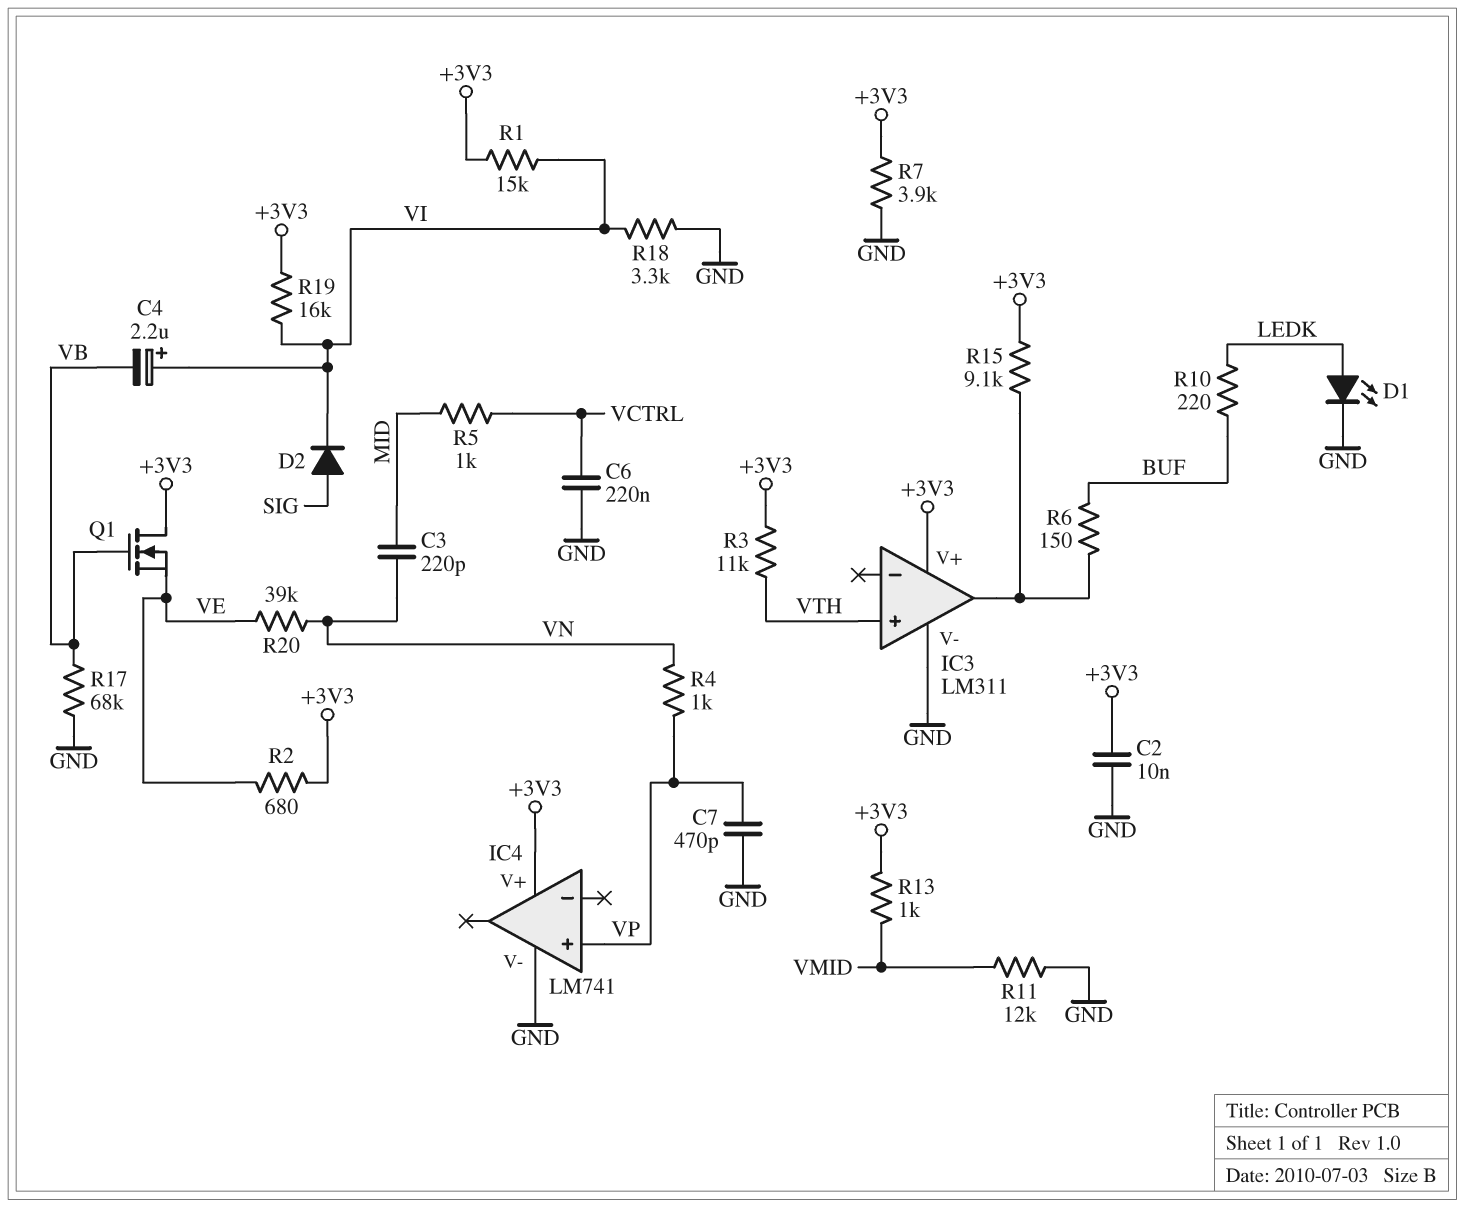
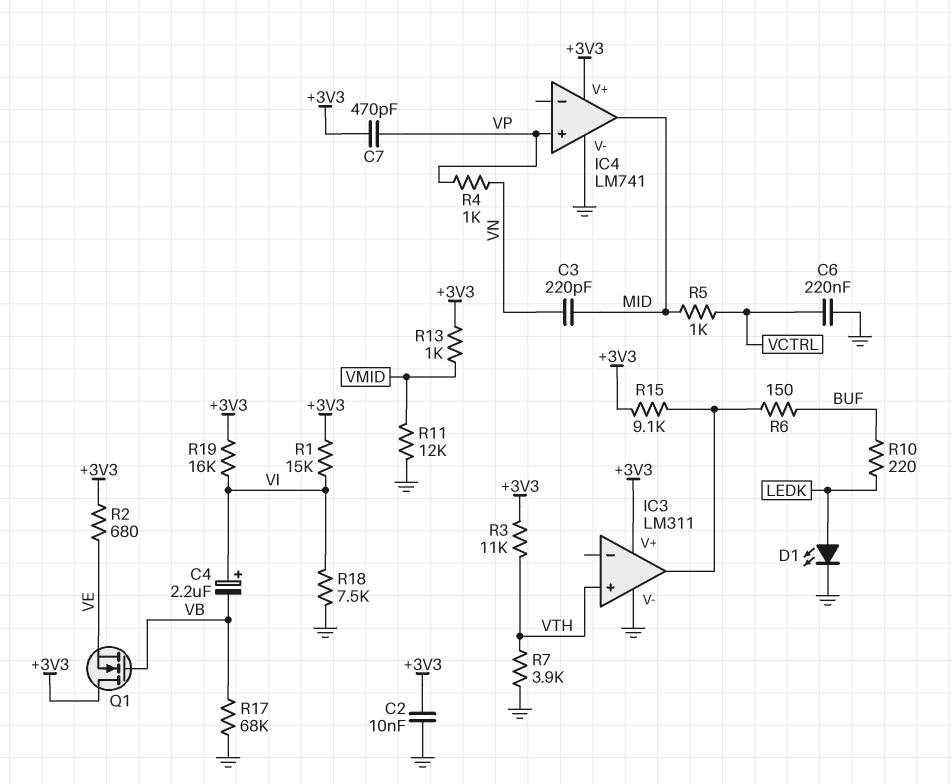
C7: 470pF (GND, VP) -> 470pF (+3V3, VP)
D2: diode (A SIG, K VI) -> none
IC4 pin out: none -> MID
R7: 3.9k (+3V3, GND) -> 3.9k (GND, VTH)
R18: 3.3k (GND, VI) -> 7.5k (GND, VI)
R20: 39k (VE, VN) -> none

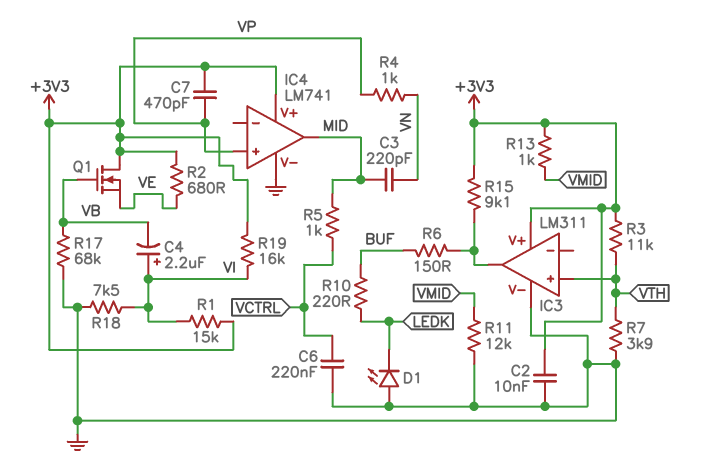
D1: LED (A LEDK, K GND) -> LED (A GND, K LEDK)

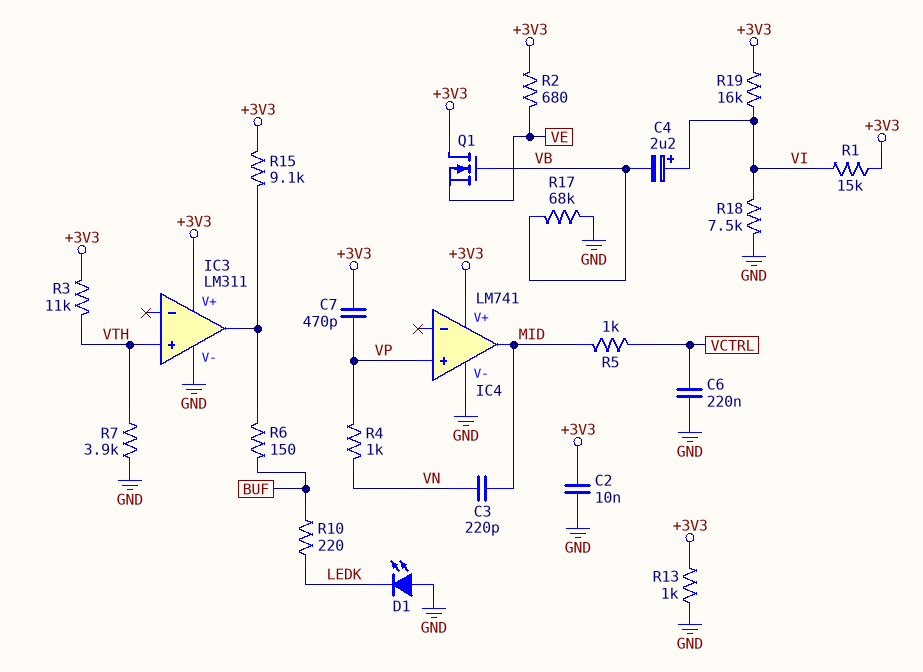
R11: 12k (GND, VMID) -> none
R13: 1k (+3V3, VMID) -> 1k (+3V3, GND)

